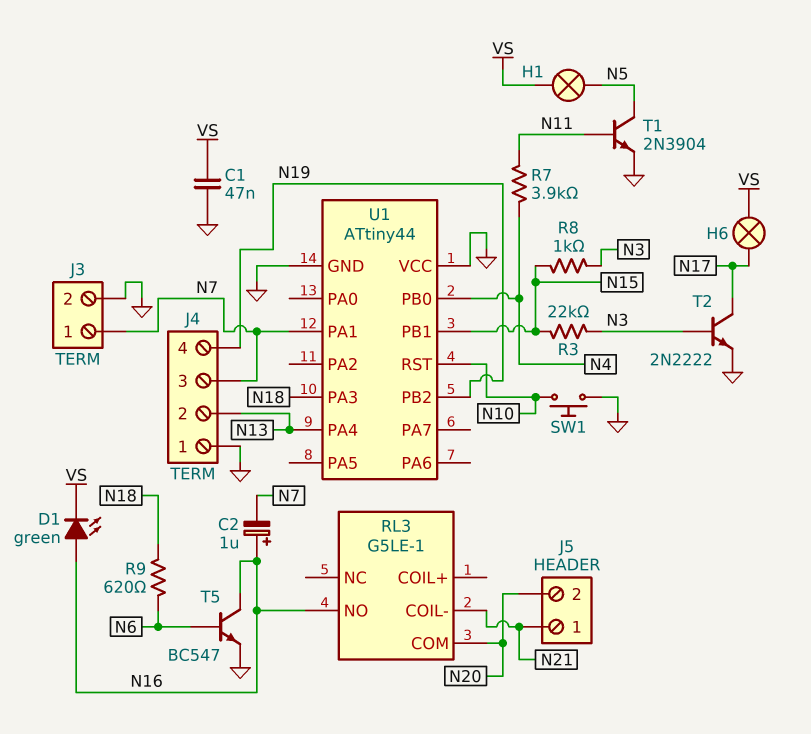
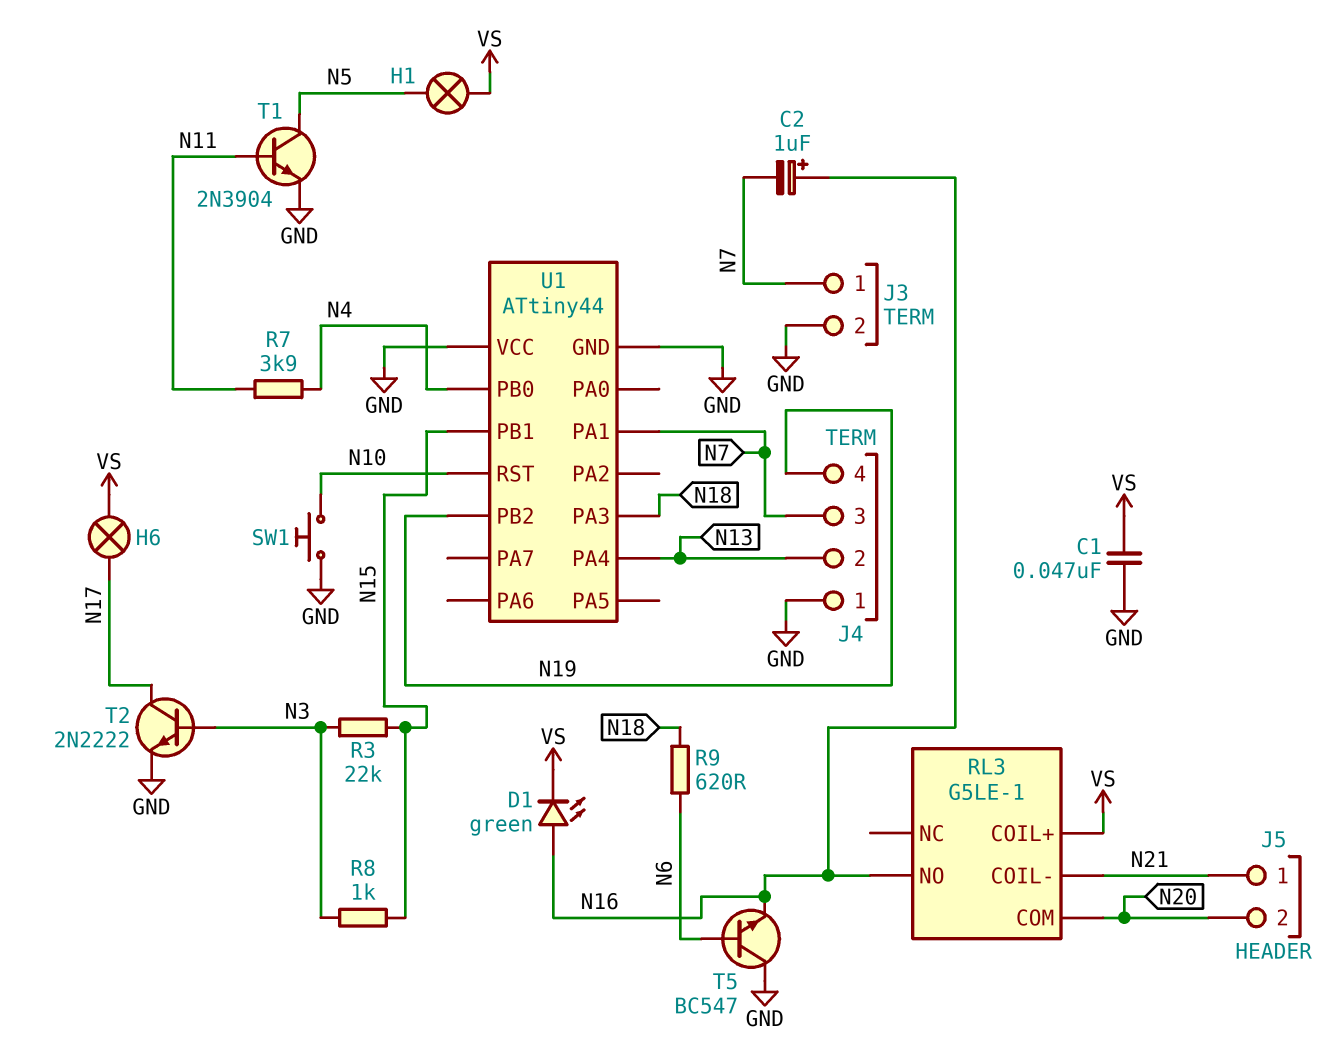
RL3 pin COIL+: none -> VS
T5: NPN BC547 (B N6, C N16, E GND) -> NPN BC547 (B N6, C GND, E N16)

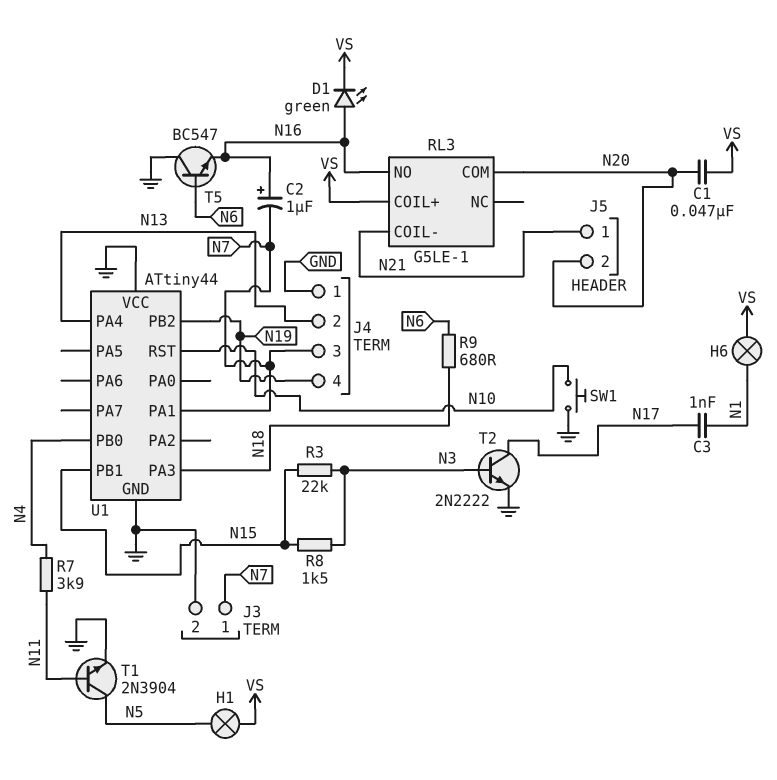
C1: 47nF (GND, VS) -> 47nF (N20, VS)
C3: none -> 1nF (N1, N17)
H6: lamp (N17, VS) -> lamp (N1, VS)
R8: 1k (N3, N15) -> 1.5k (N3, N15)
R9: 620 (N6, N18) -> 680 (N6, N18)

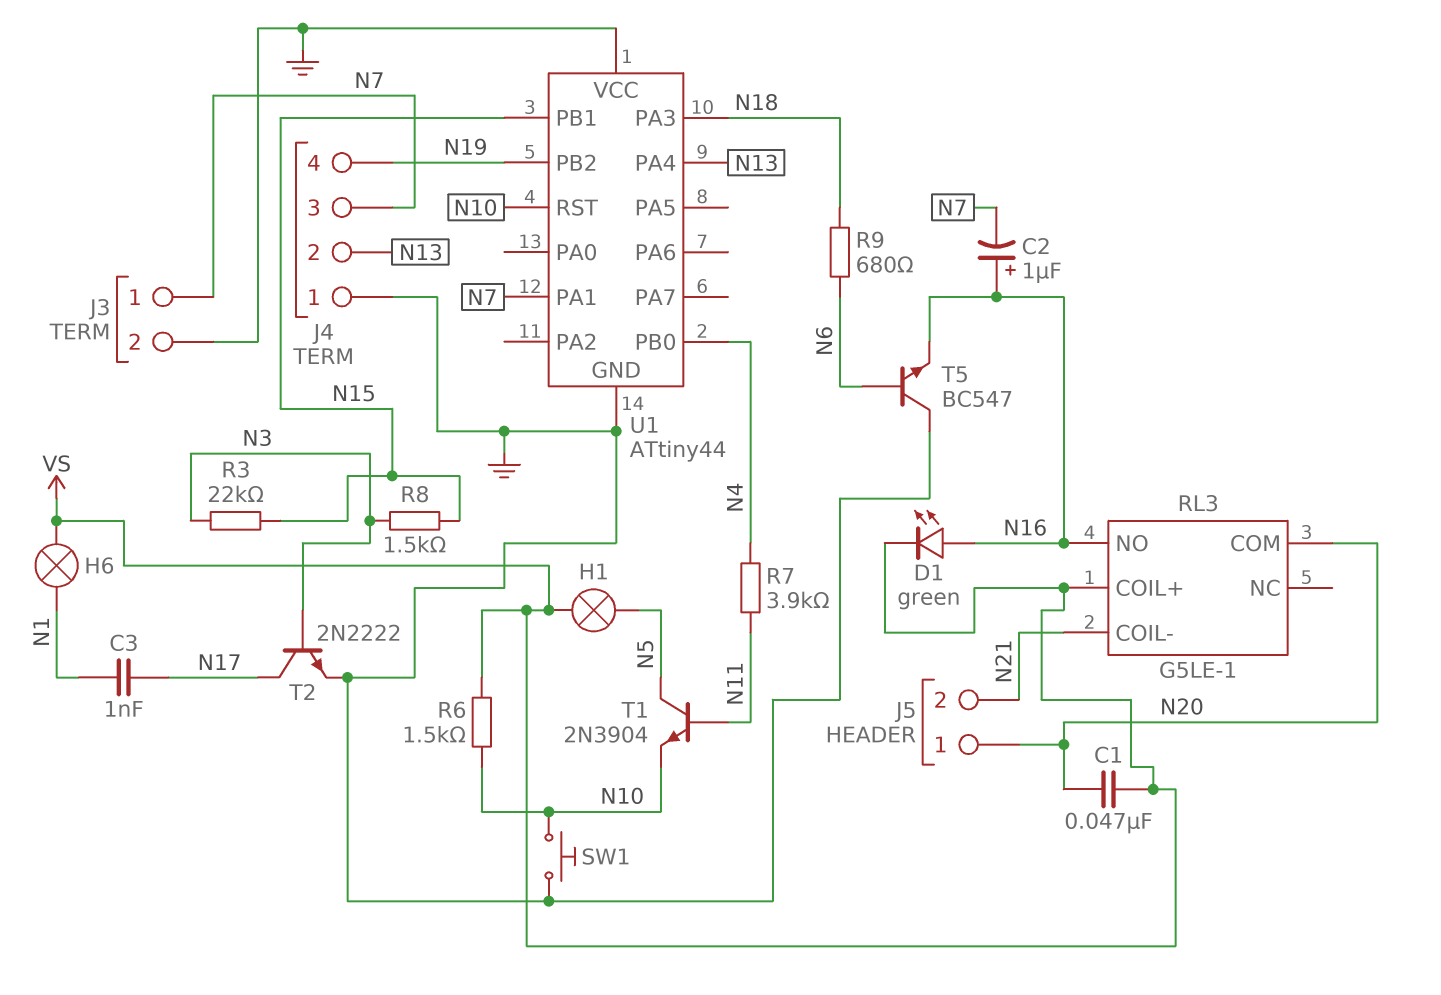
J5 pin 1: N21 -> N20
J5 pin 2: N20 -> N21
R6: none -> 1.5k (N10, VS)
T1: NPN 2N3904 (B N11, C N5, E GND) -> NPN 2N3904 (B N11, C N5, E N10)

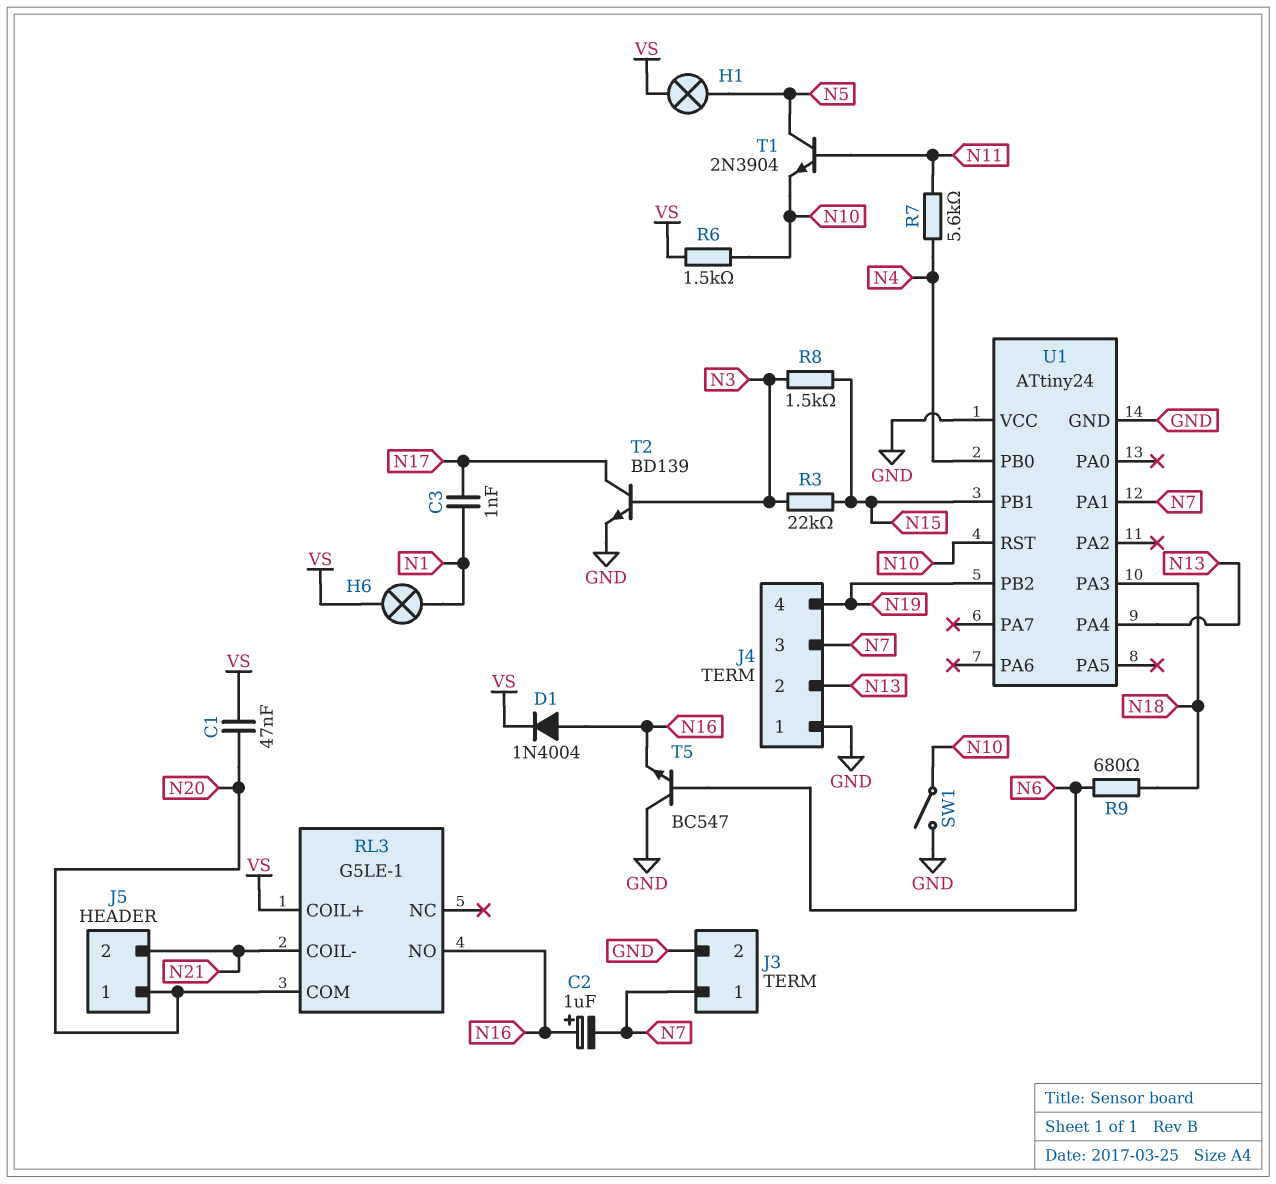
D1: LED green (A N16, K VS) -> diode 1N4004 (A N16, K VS)
R7: 3.9k (N4, N11) -> 5.6k (N4, N11)
SW1: button (GND, N10) -> switch (GND, N10)
T2: NPN 2N2222 (B N3, C N17, E GND) -> NPN BD139 (B N3, C N17, E GND)
U1: ATtiny44 -> ATtiny24

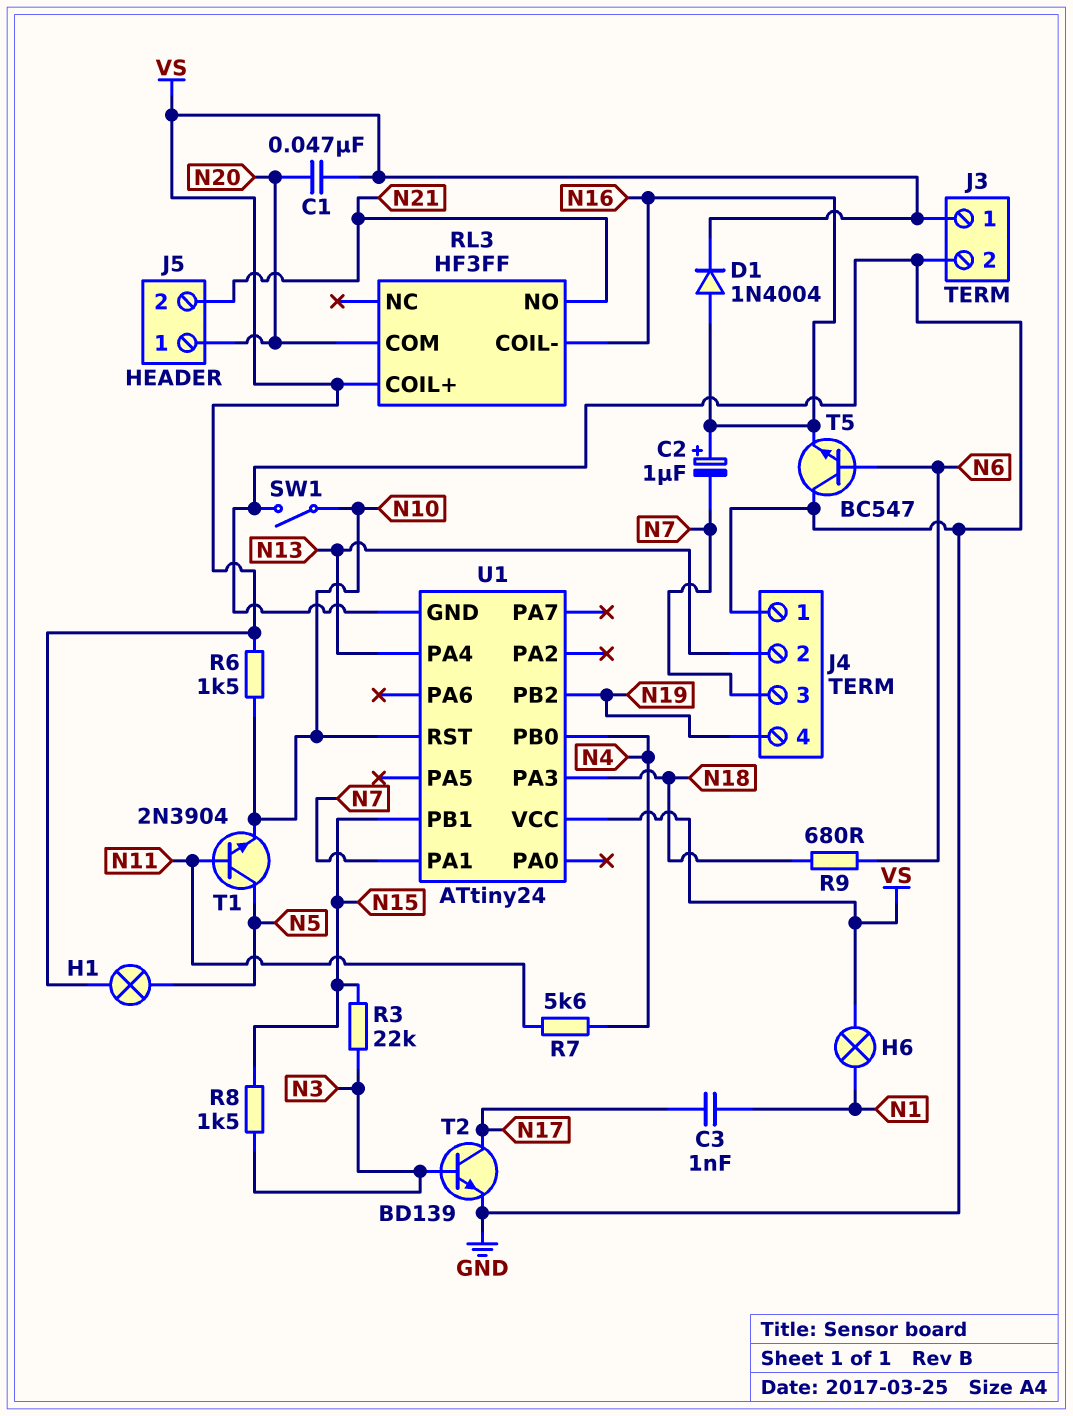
J3 pin 1: N7 -> VS
RL3: G5LE-1 -> HF3FF
RL3 pin COIL-: N21 -> N16
RL3 pin NO: N16 -> N21
U1 pin VCC: GND -> VS

